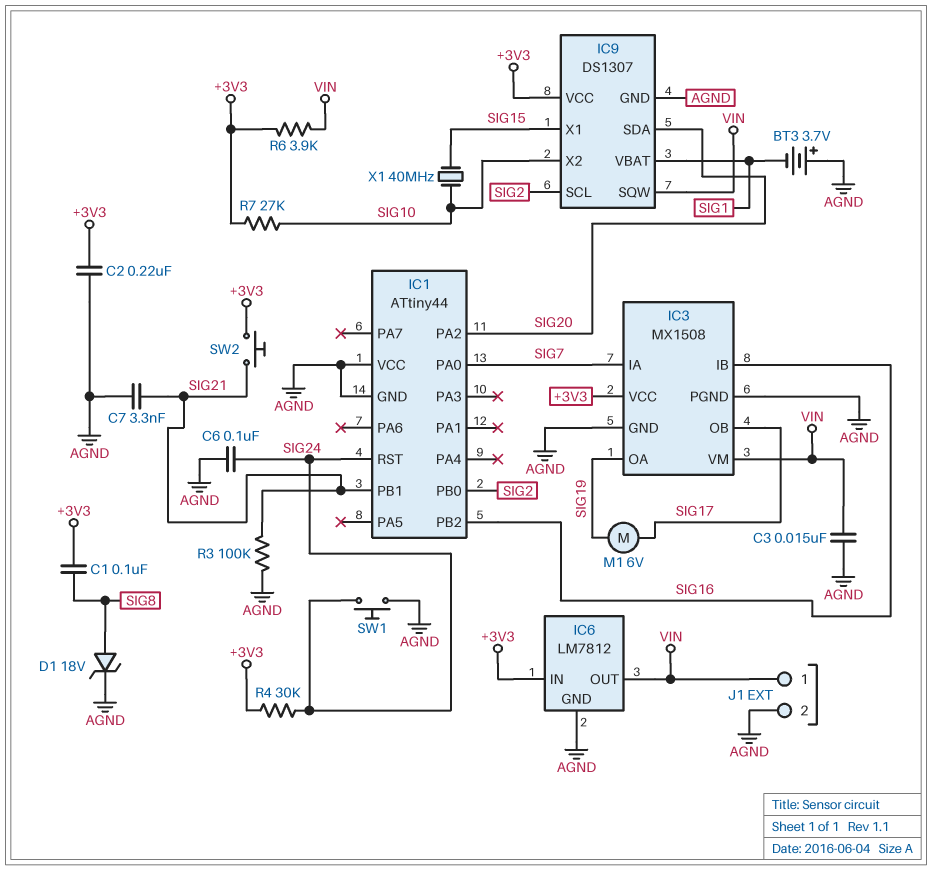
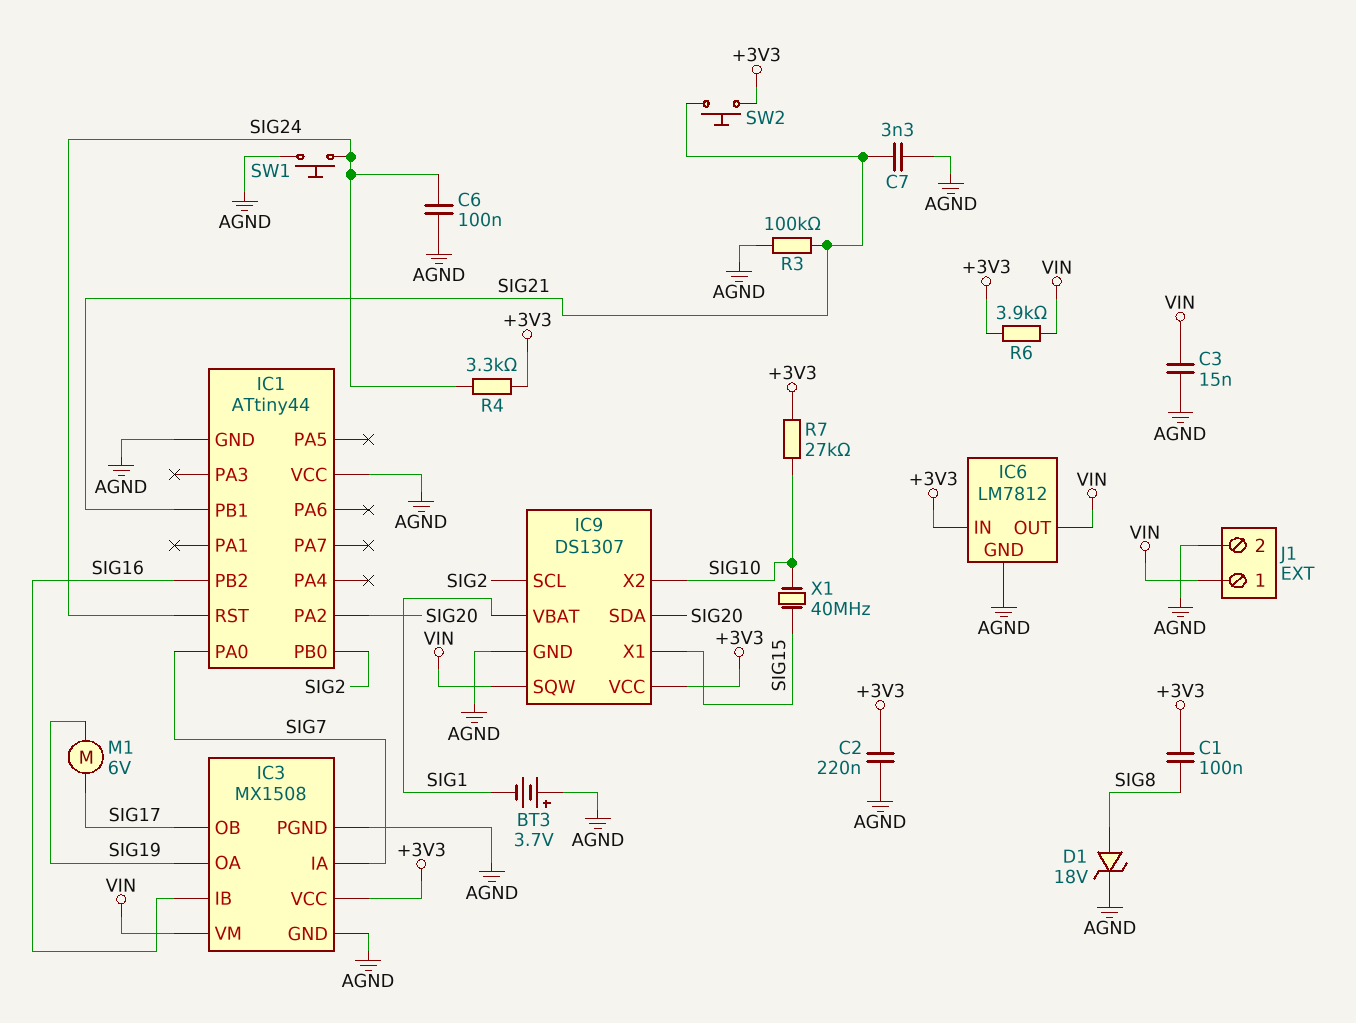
R4: 30k (+3V3, SIG24) -> 3.3k (+3V3, SIG24)

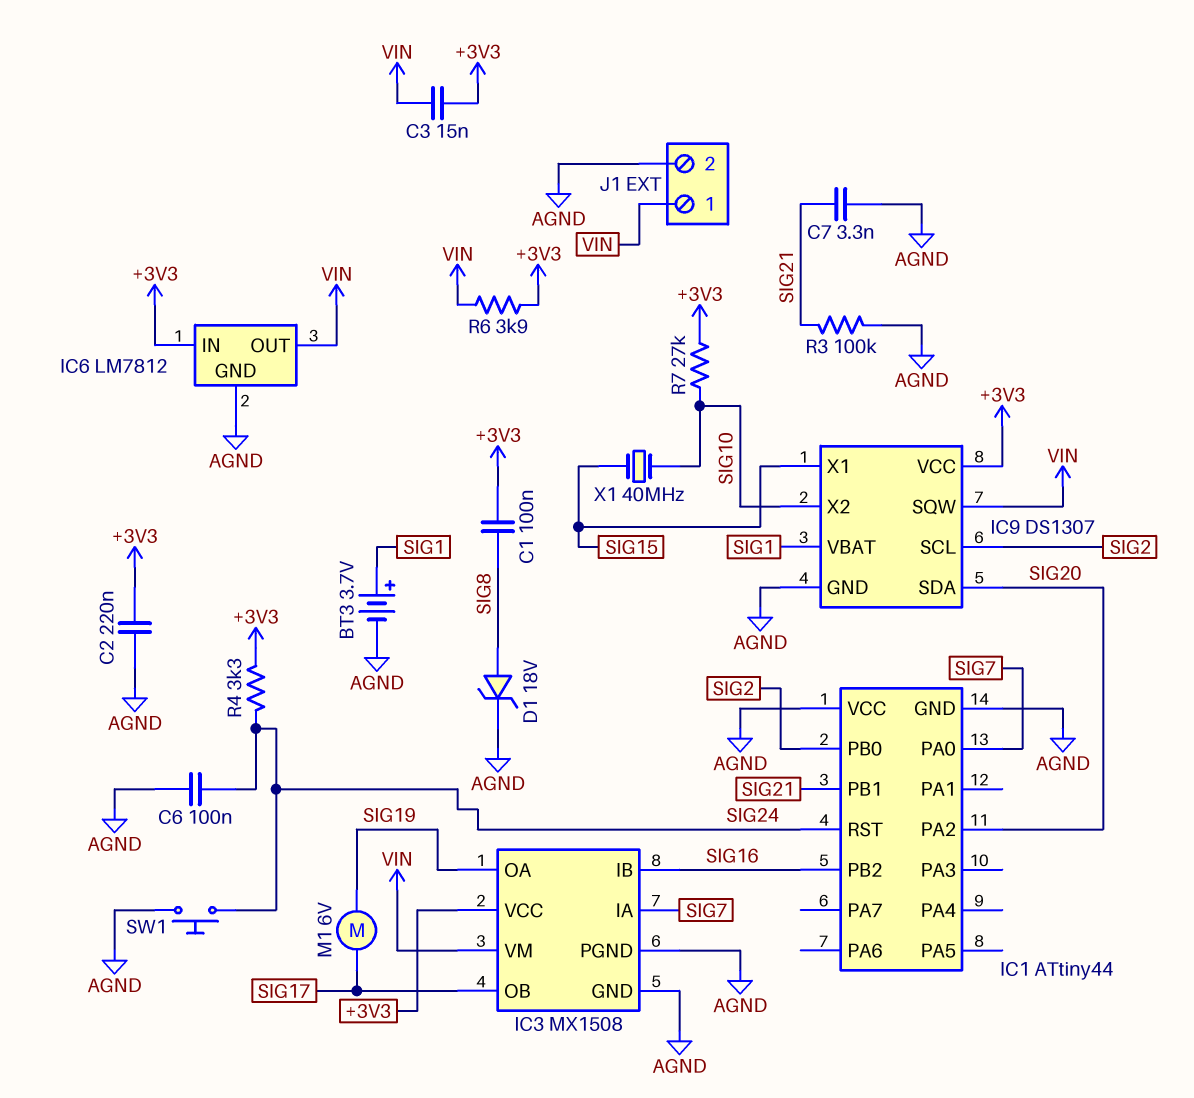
BT3: 3.7V (plus AGND, minus SIG1) -> 3.7V (plus SIG1, minus AGND)
C3: 15nF (AGND, VIN) -> 15nF (+3V3, VIN)
SW2: button (+3V3, SIG21) -> none

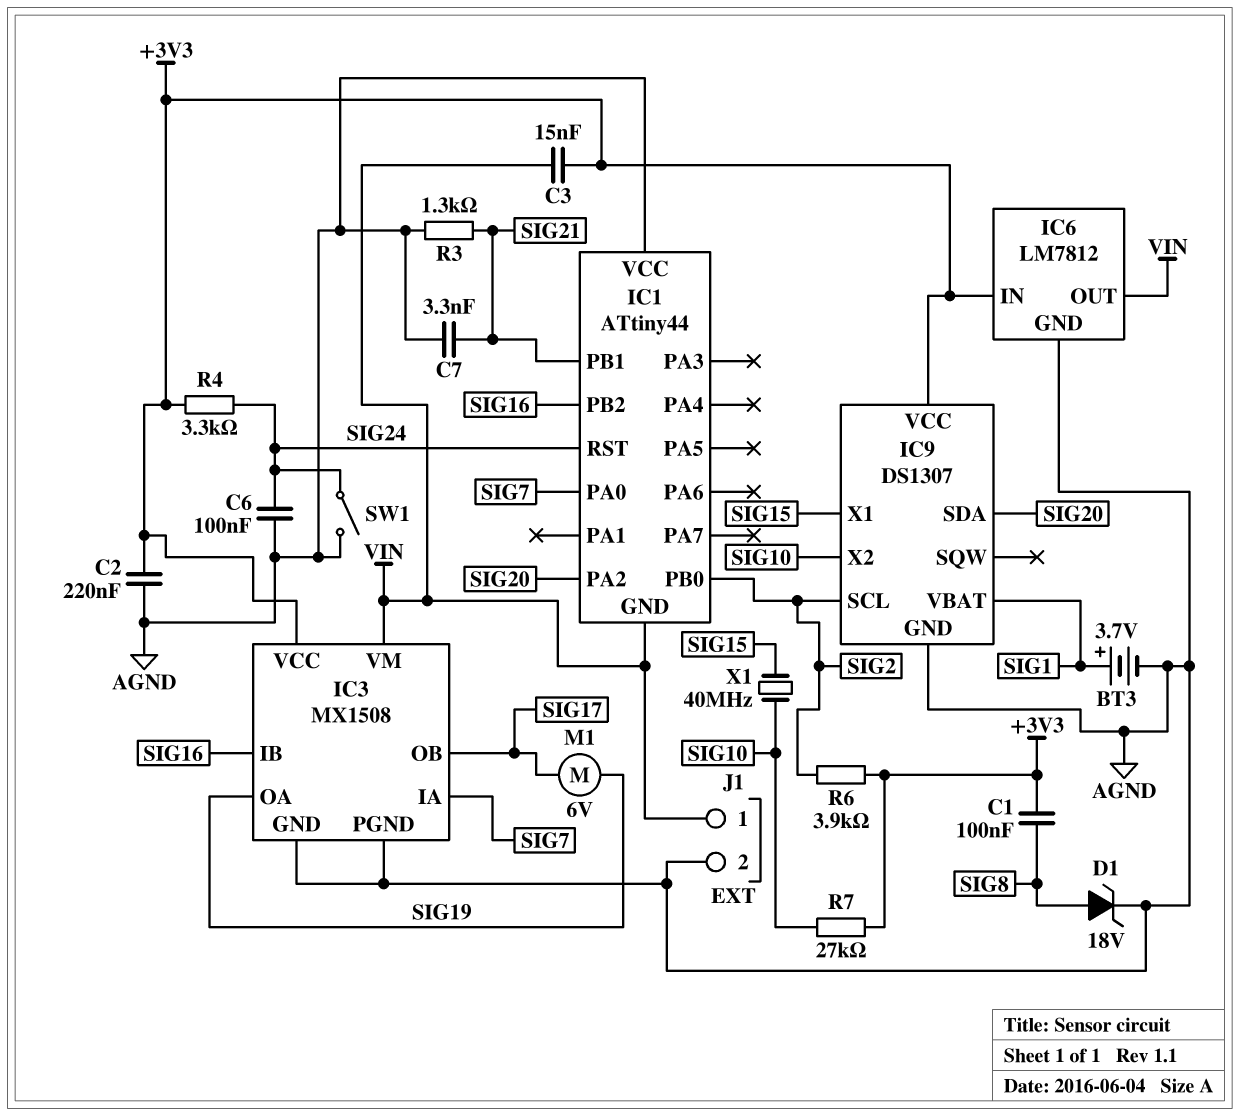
IC1 pin GND: AGND -> VIN
IC9 pin SQW: VIN -> none
R3: 100k (AGND, SIG21) -> 1.3k (AGND, SIG21)
R6: 3.9k (+3V3, VIN) -> 3.9k (+3V3, SIG2)
SW1: button (AGND, SIG24) -> switch (AGND, SIG24)

